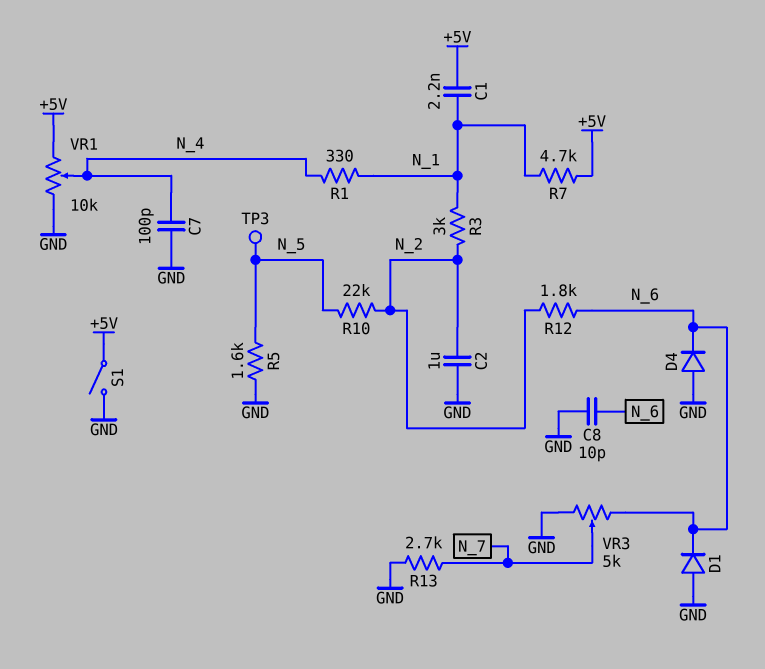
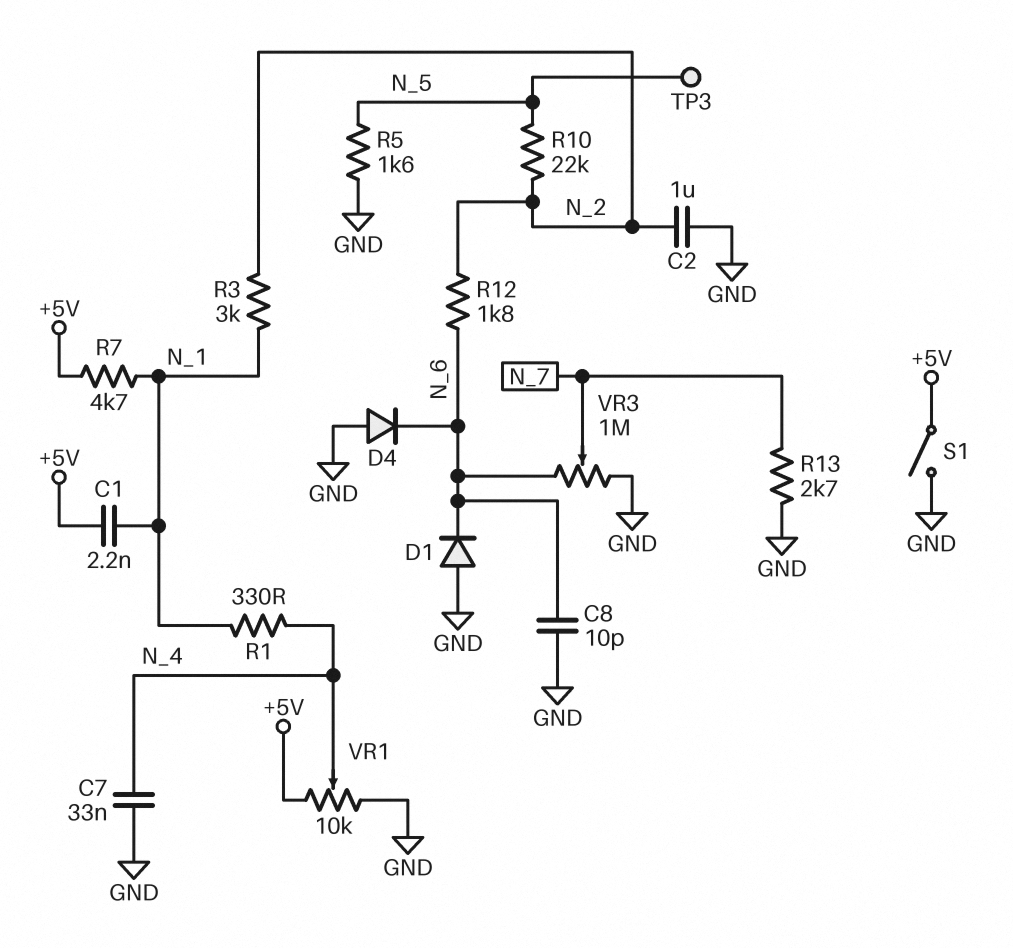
C7: 100pF (GND, N_4) -> 33nF (GND, N_4)
VR3: 5k (GND, N_6, wiper N_7) -> 1M (GND, N_6, wiper N_7)

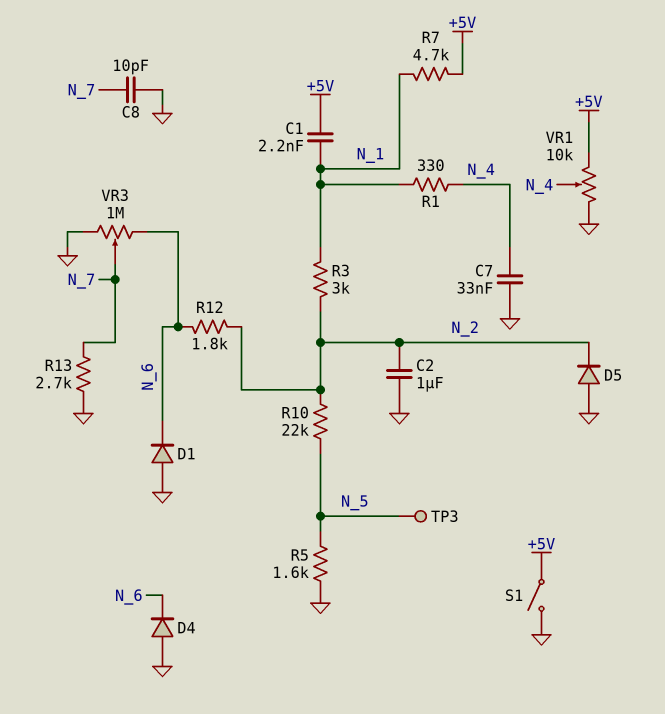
C8: 10pF (GND, N_6) -> 10pF (GND, N_7)
D5: none -> diode (A GND, K N_2)

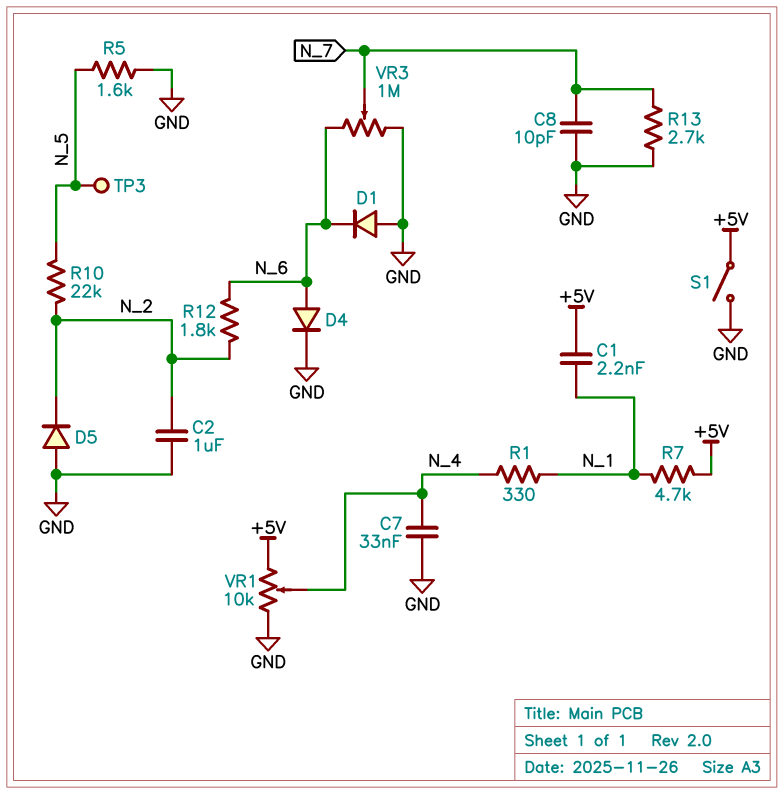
D4: diode (A GND, K N_6) -> diode (A N_6, K GND)
R3: 3k (N_1, N_2) -> none

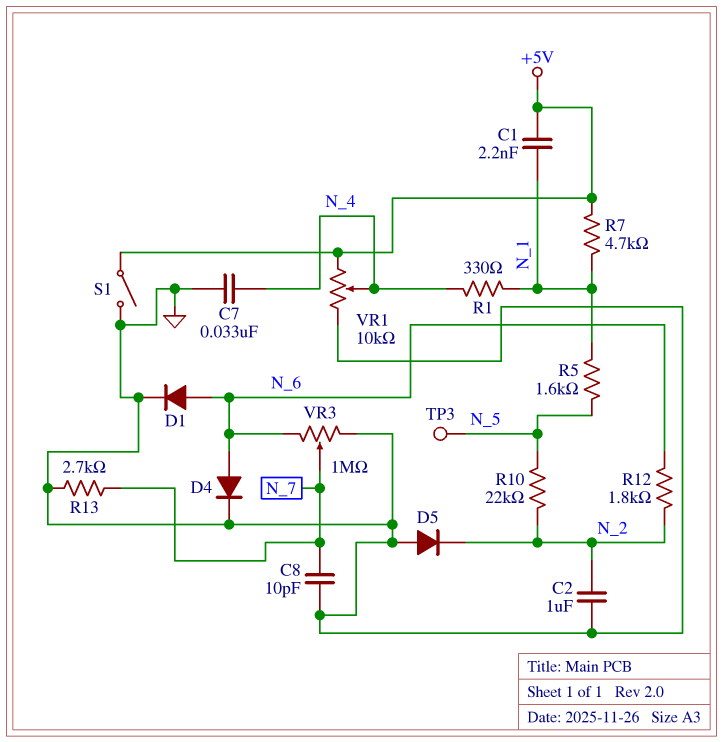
D1: diode (A GND, K N_6) -> diode (A N_6, K GND)
R5: 1.6k (GND, N_5) -> 1.6k (N_1, N_5)

